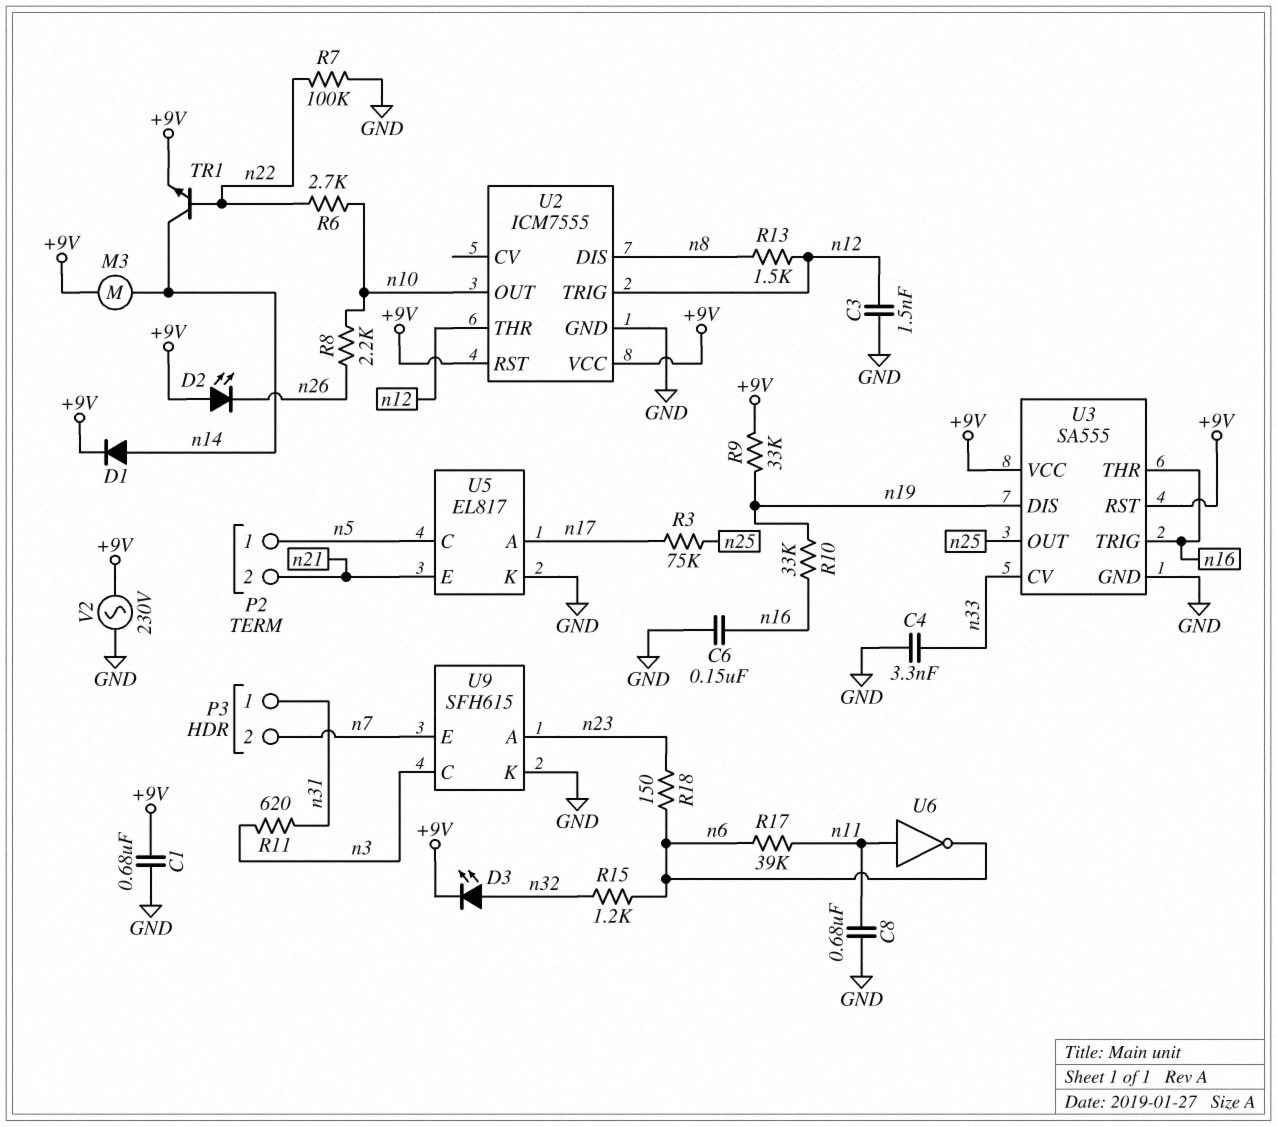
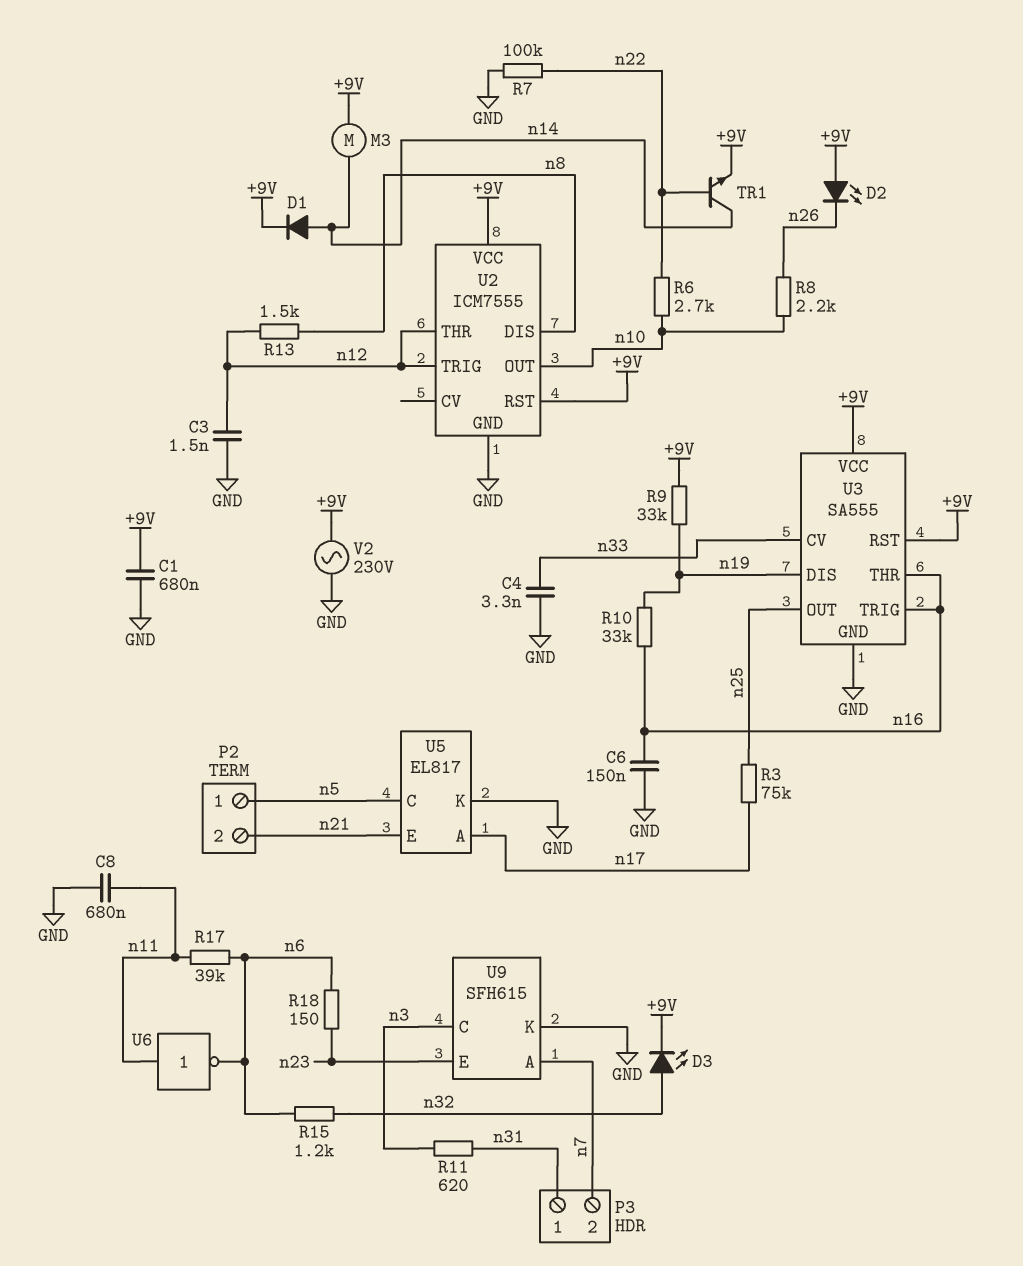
U9 pin A: n23 -> n7
U9 pin E: n7 -> n23

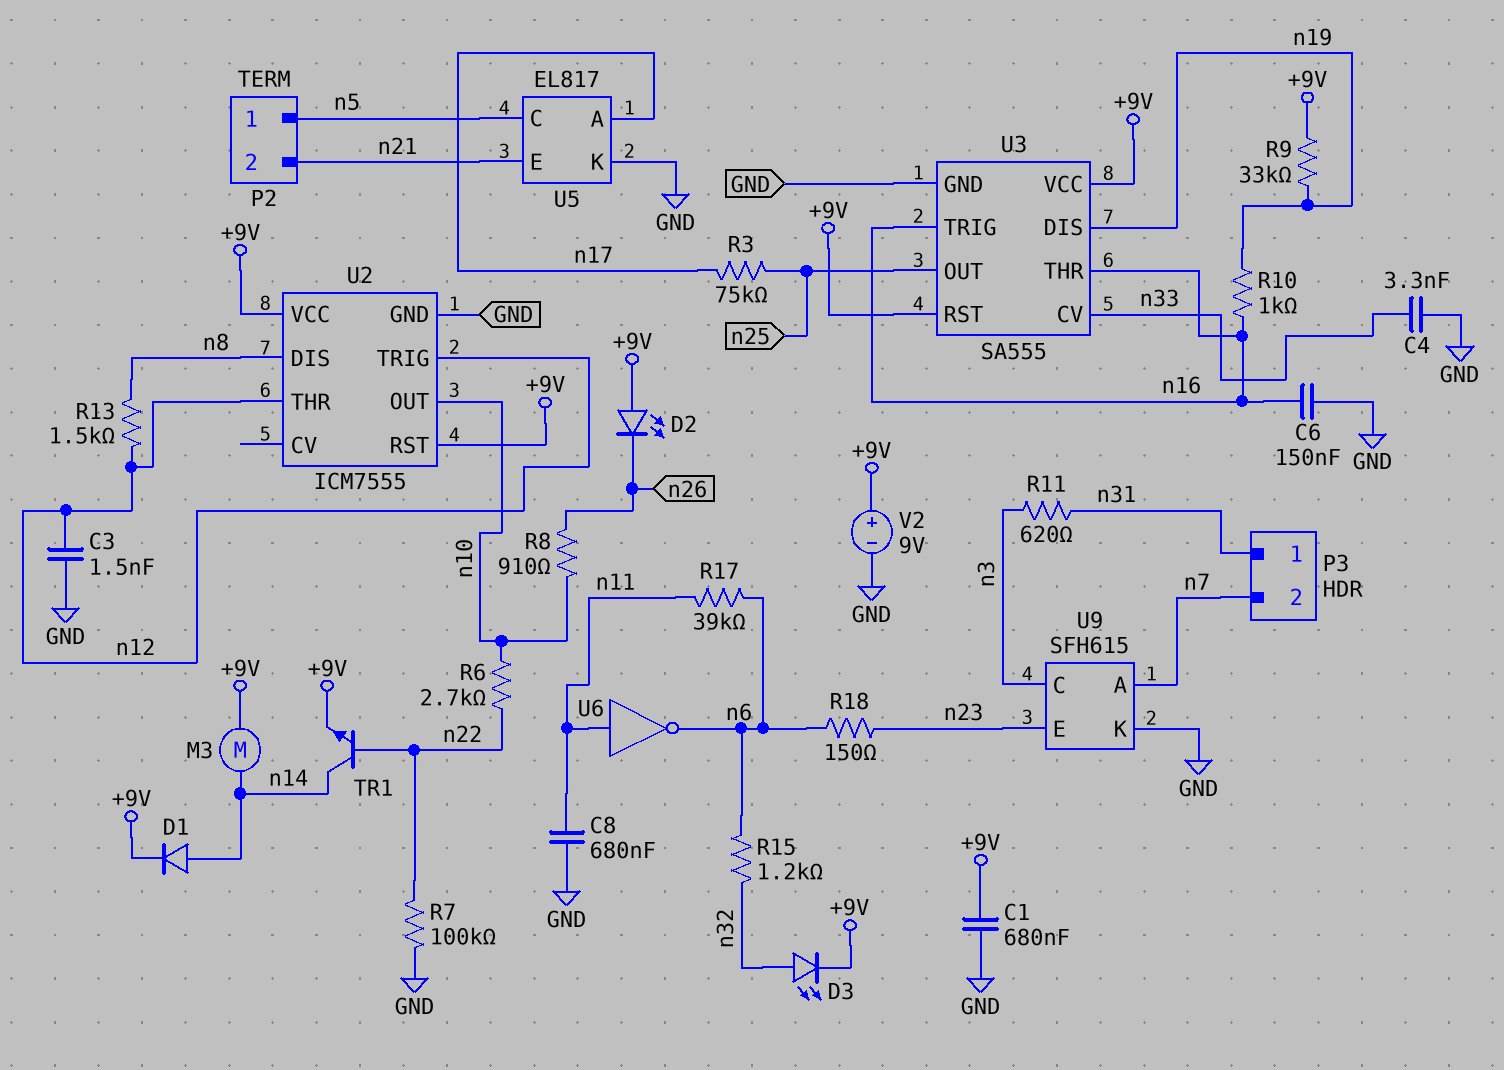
R8: 2.2k (n10, n26) -> 910 (n10, n26)
R10: 33k (n16, n19) -> 1k (n16, n19)
V2: AC 230V (+9V, GND) -> 9V (plus +9V, minus GND)

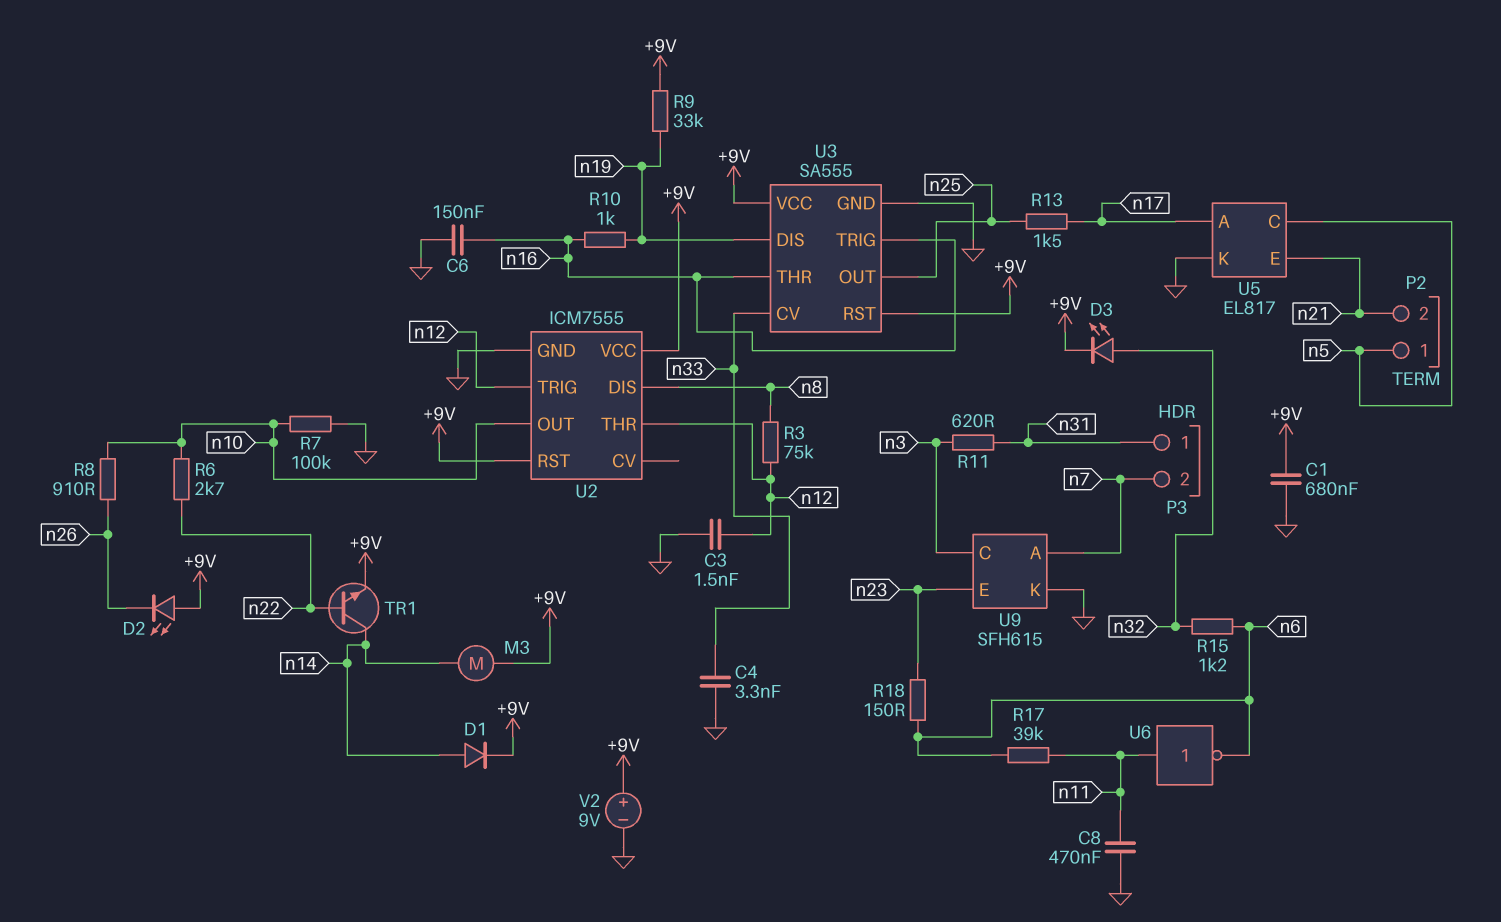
C8: 680nF (GND, n11) -> 470nF (GND, n11)
R3: 75k (n17, n25) -> 75k (n8, n12)
R7: 100k (GND, n22) -> 100k (GND, n10)
R13: 1.5k (n8, n12) -> 1.5k (n17, n25)

